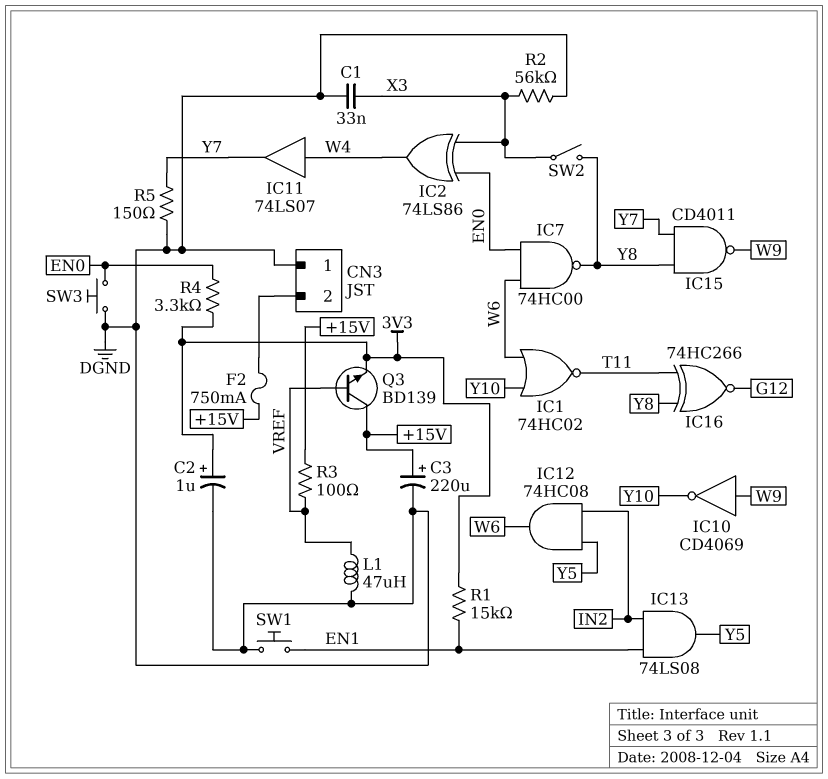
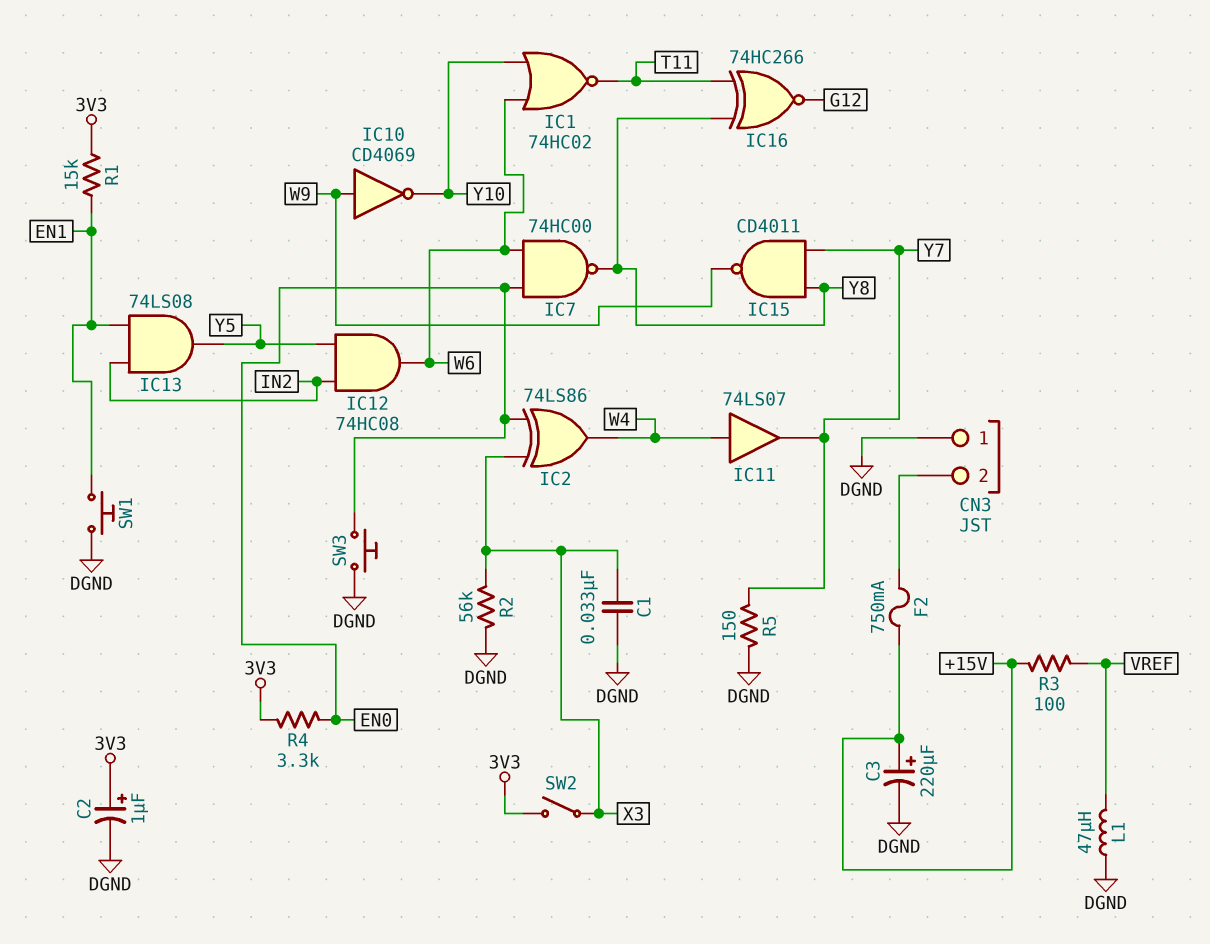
Q3: NPN BD139 (B VREF, C +15V, E 3V3) -> none
SW2: switch (X3, Y8) -> switch (3V3, X3)

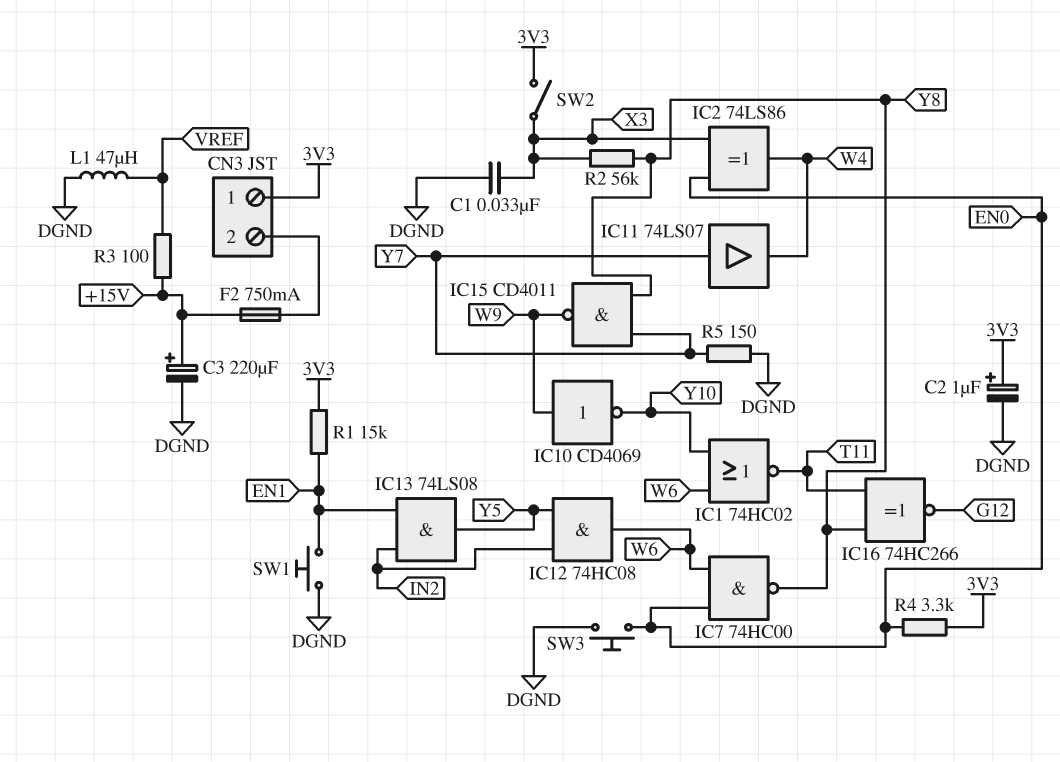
CN3 pin 1: DGND -> 3V3
IC11: buffer 74LS07 (in W4, out Y7) -> buffer 74LS07 (in Y7, out W4)
R2: 56k (DGND, X3) -> 56k (X3, Y8)

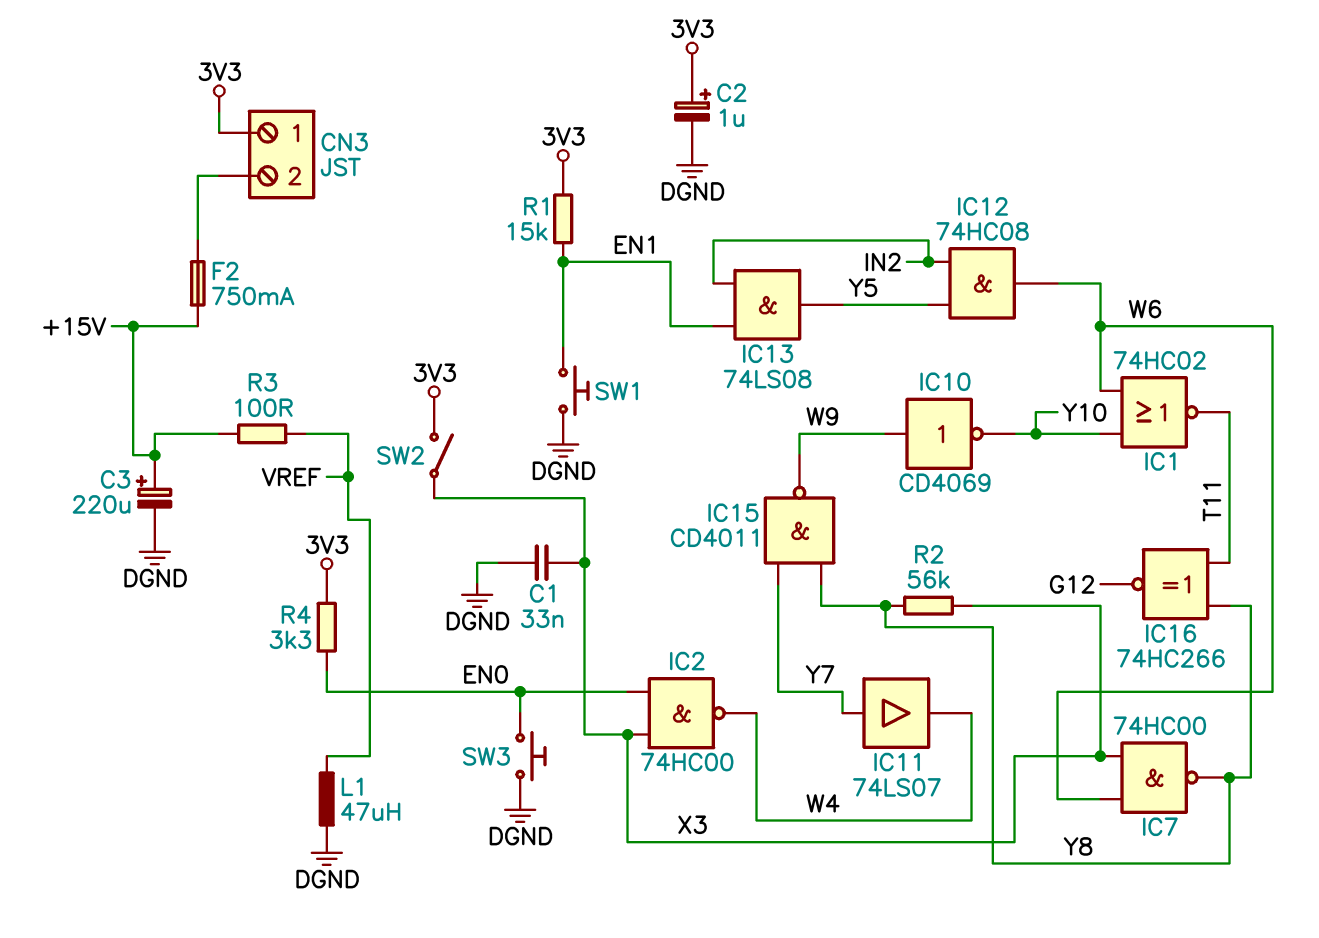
IC2: XOR 74LS86 (in EN0, in X3, out W4) -> NAND 74HC00 (in EN0, in X3, out W4)
IC7: NAND 74HC00 (in EN0, in W6, out Y8) -> NAND 74HC00 (in W6, in X3, out Y8)
R5: 150 (DGND, Y7) -> none

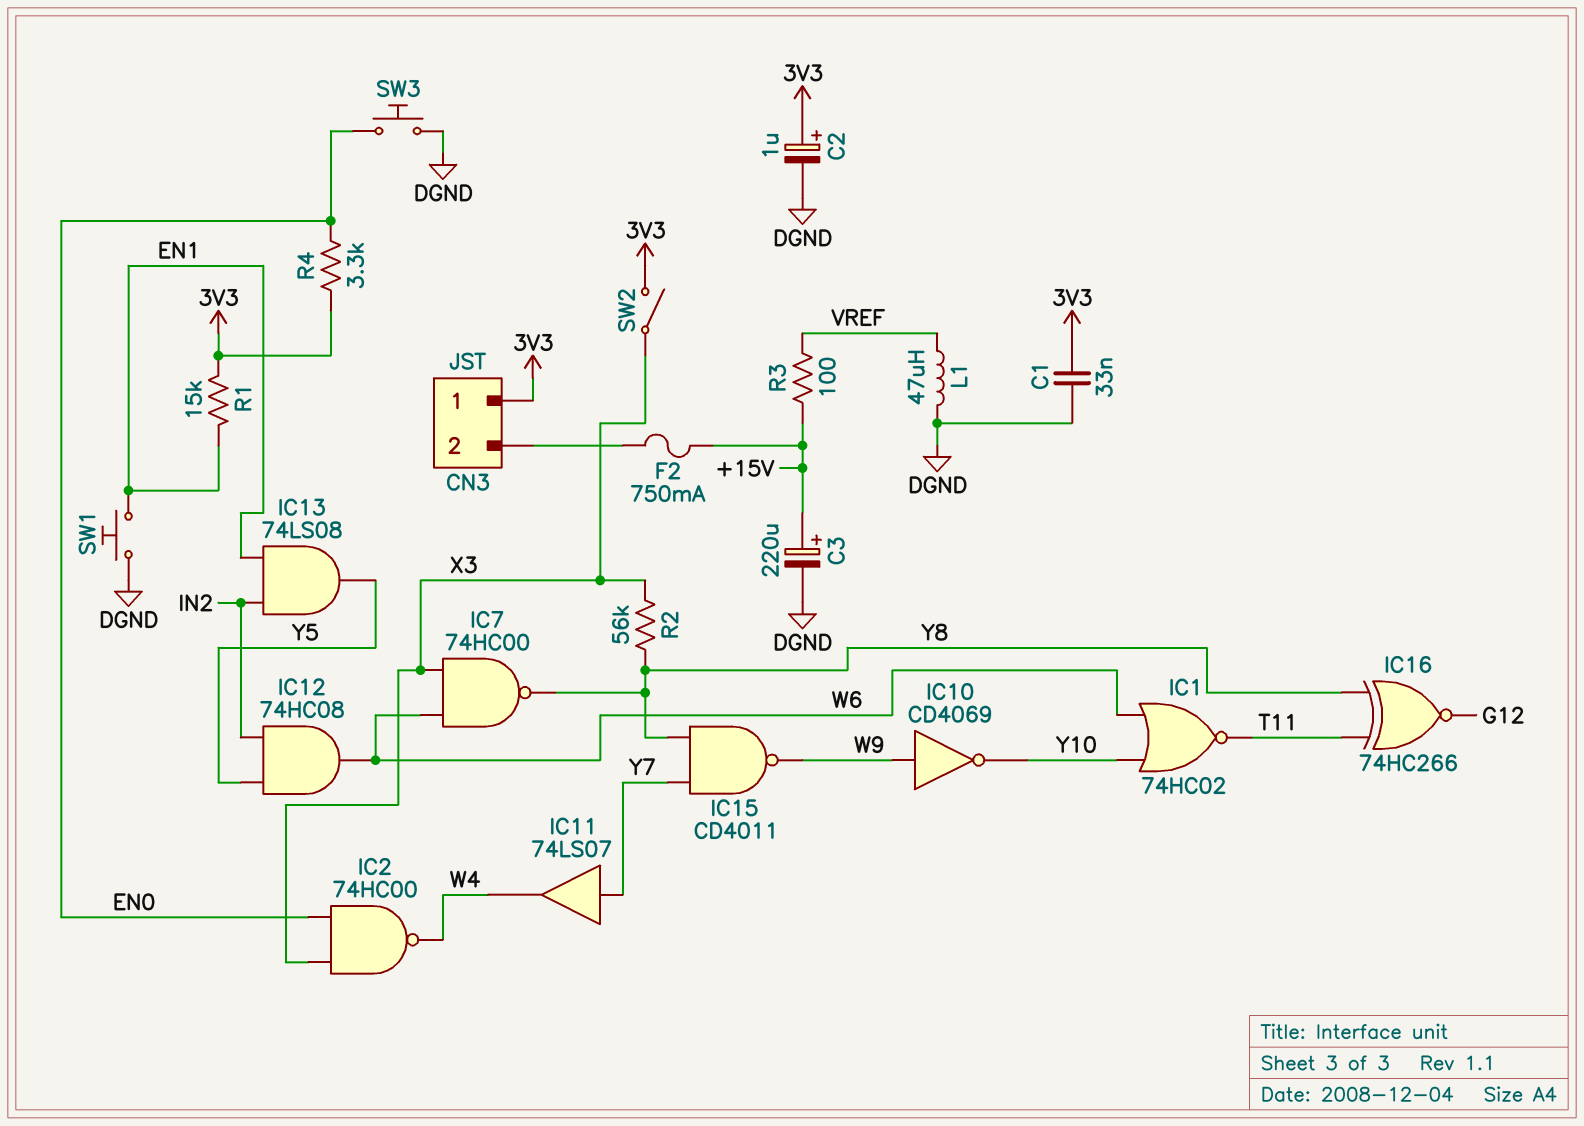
C1: 33nF (DGND, X3) -> 33nF (3V3, DGND)

